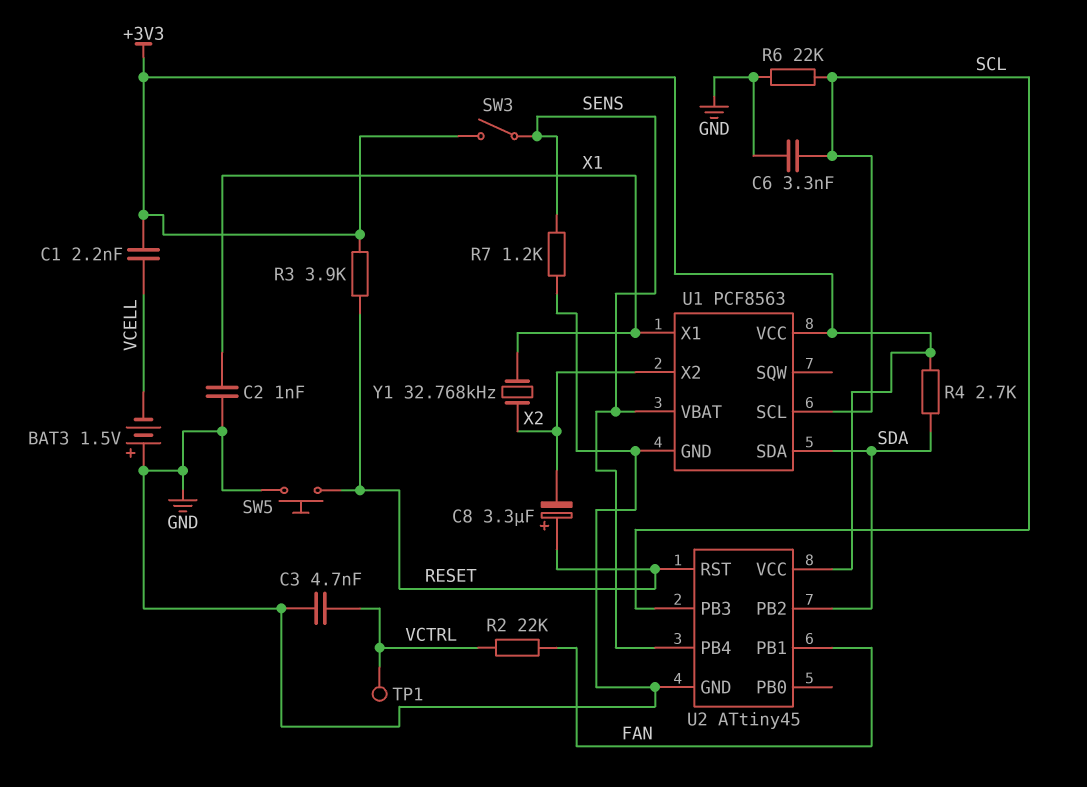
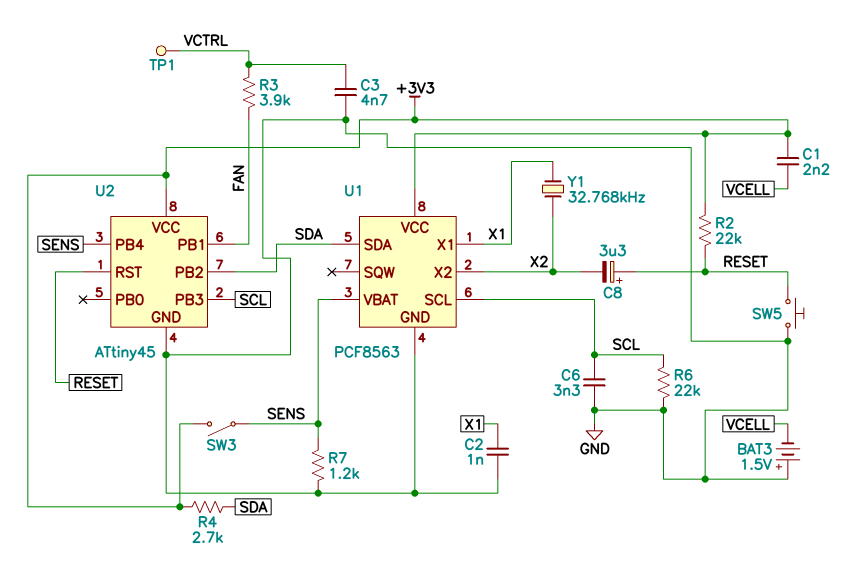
R2: 22k (FAN, VCTRL) -> 22k (+3V3, RESET)
R3: 3.9k (+3V3, RESET) -> 3.9k (FAN, VCTRL)

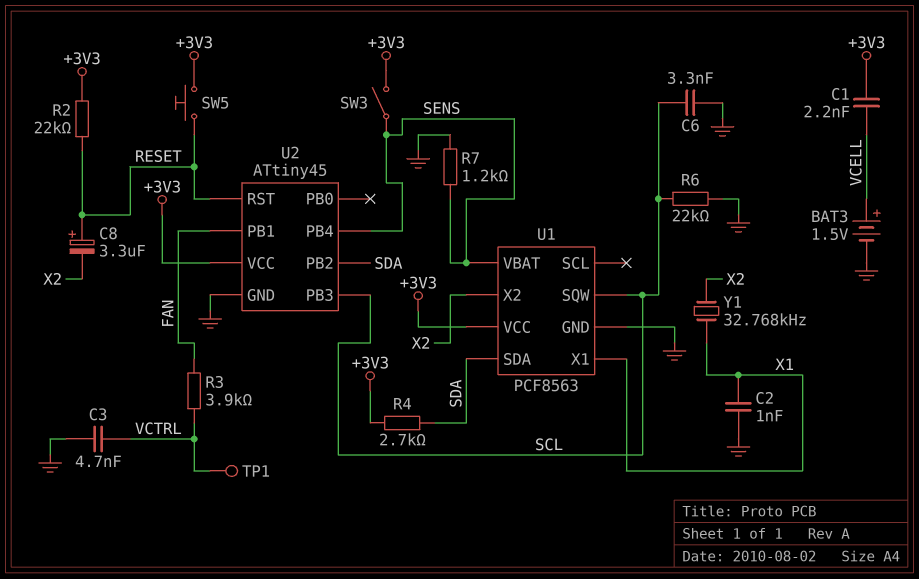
BAT3: 1.5V (plus GND, minus VCELL) -> 1.5V (plus VCELL, minus GND)
SW5: button (GND, RESET) -> button (+3V3, RESET)
U1 pin SCL: SCL -> none
U1 pin SQW: none -> SCL

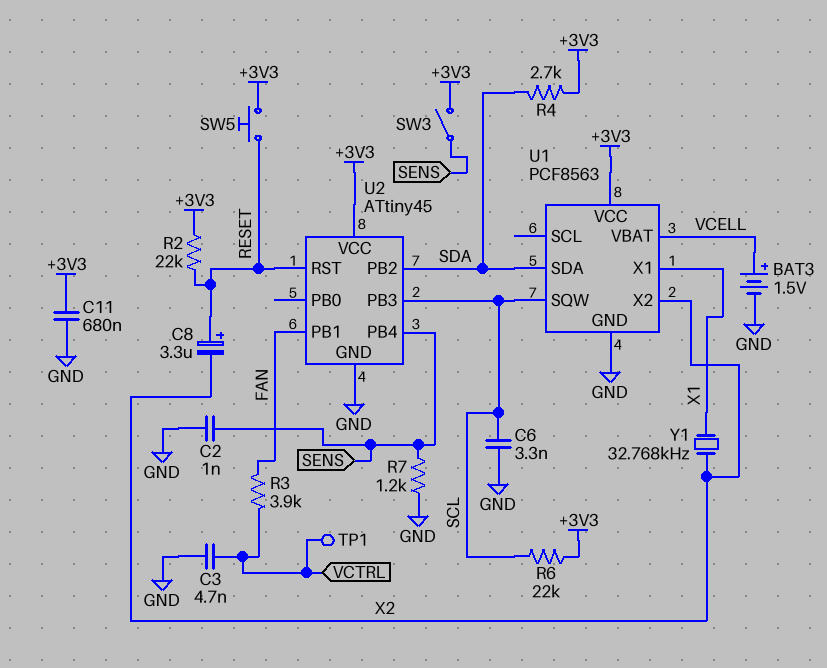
C1: 2.2nF (+3V3, VCELL) -> none
C2: 1nF (GND, X1) -> 1nF (GND, SENS)
C11: none -> 680nF (+3V3, GND)
R6: 22k (GND, SCL) -> 22k (+3V3, SCL)
U1 pin VBAT: SENS -> VCELL

